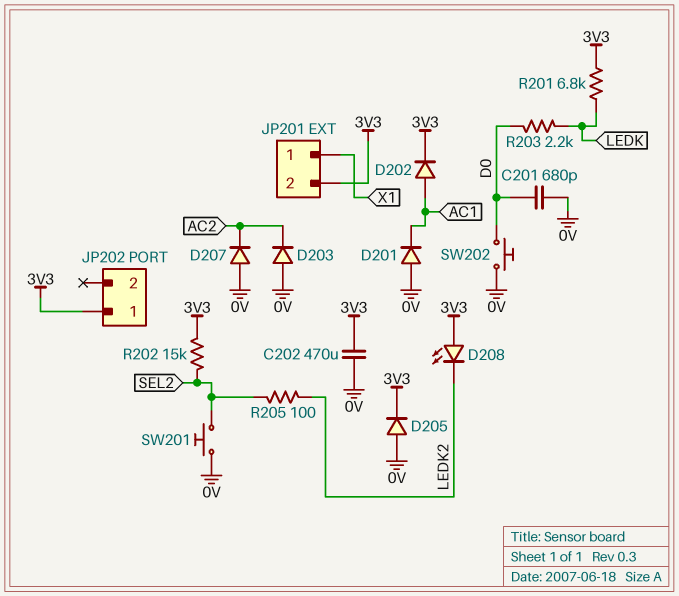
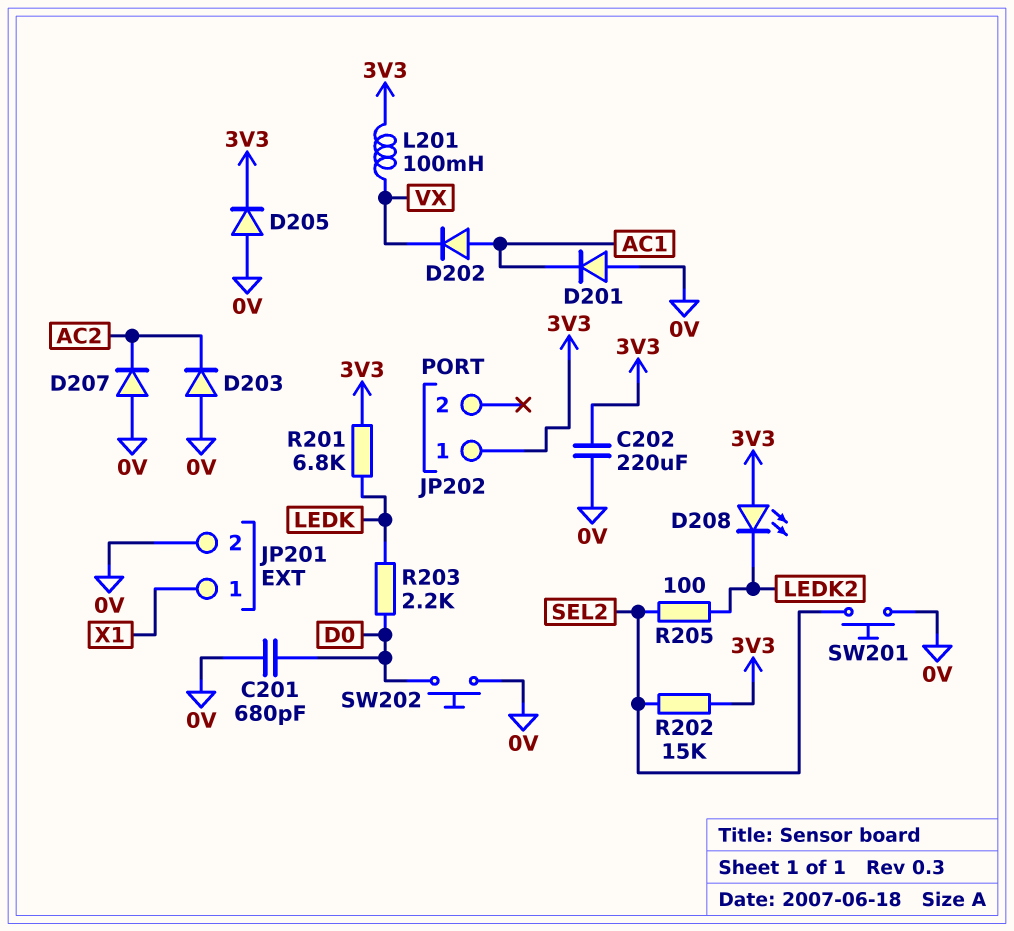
C202: 470uF (0V, 3V3) -> 220uF (0V, 3V3)
D202: diode (A AC1, K 3V3) -> diode (A AC1, K VX)
JP201 pin 2: 3V3 -> 0V
L201: none -> 100mH (3V3, VX)

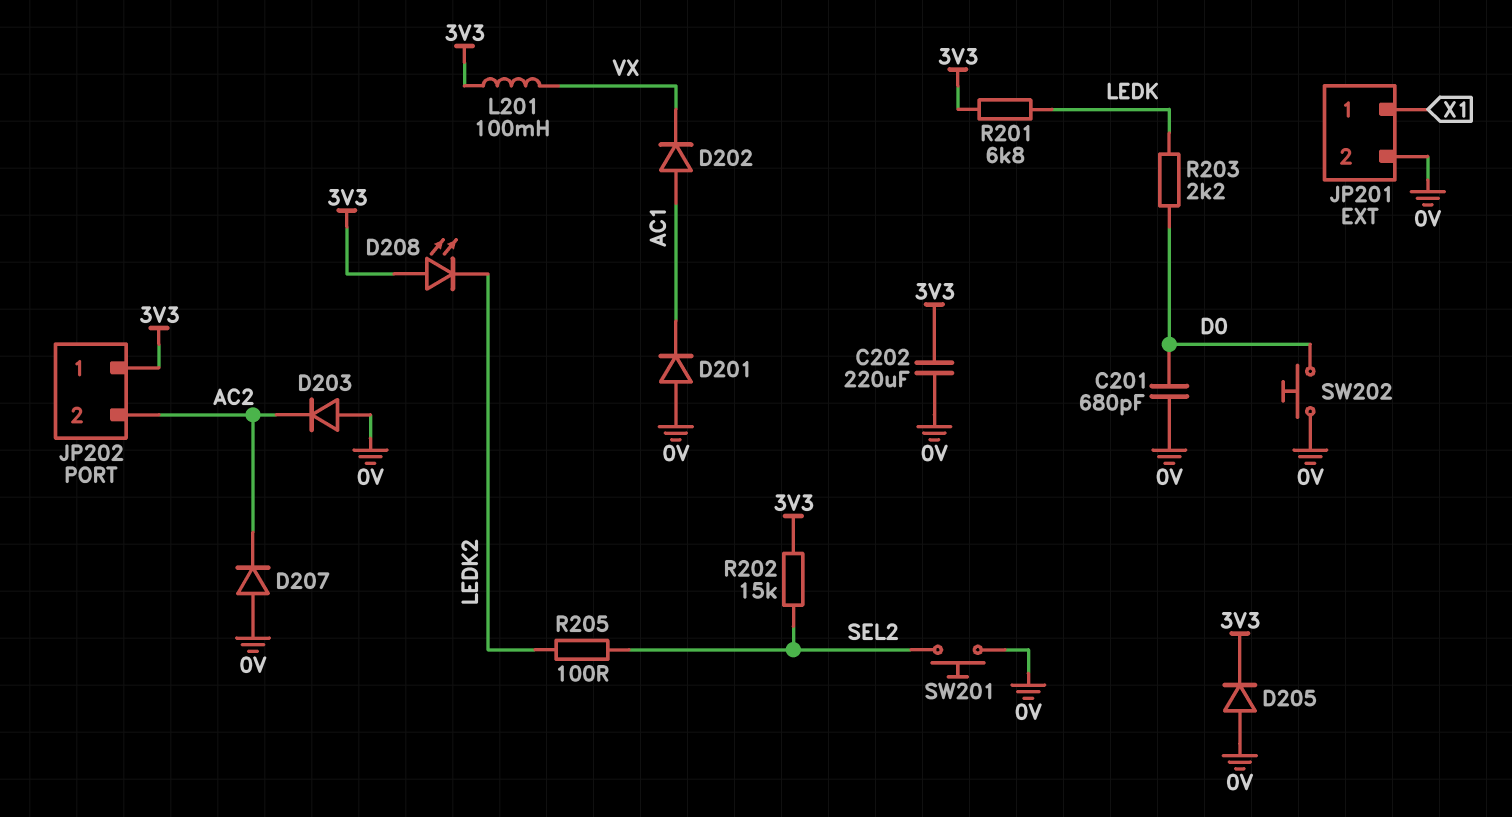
JP202 pin 2: none -> AC2

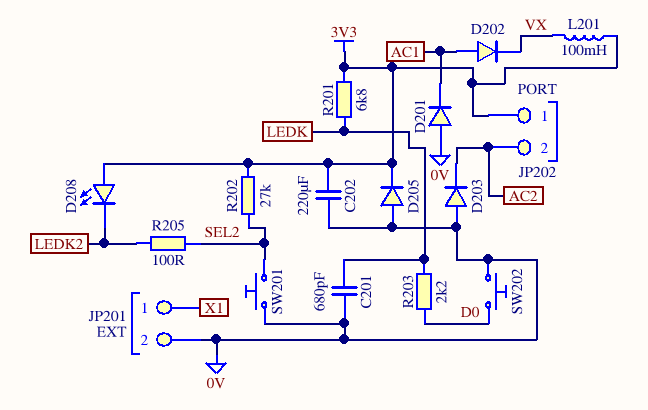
C201: 680pF (0V, D0) -> 680pF (0V, LEDK)
D207: diode (A 0V, K AC2) -> none
R202: 15k (3V3, SEL2) -> 27k (3V3, SEL2)

